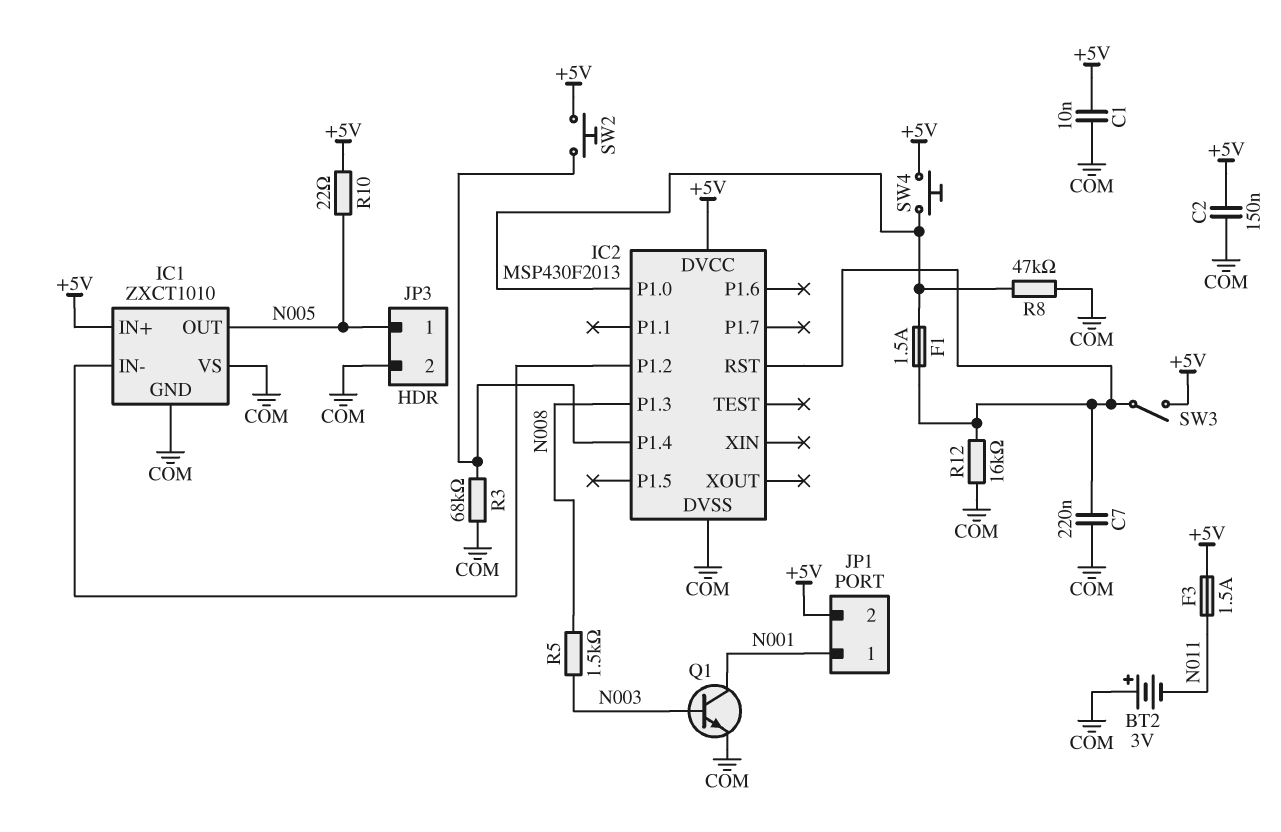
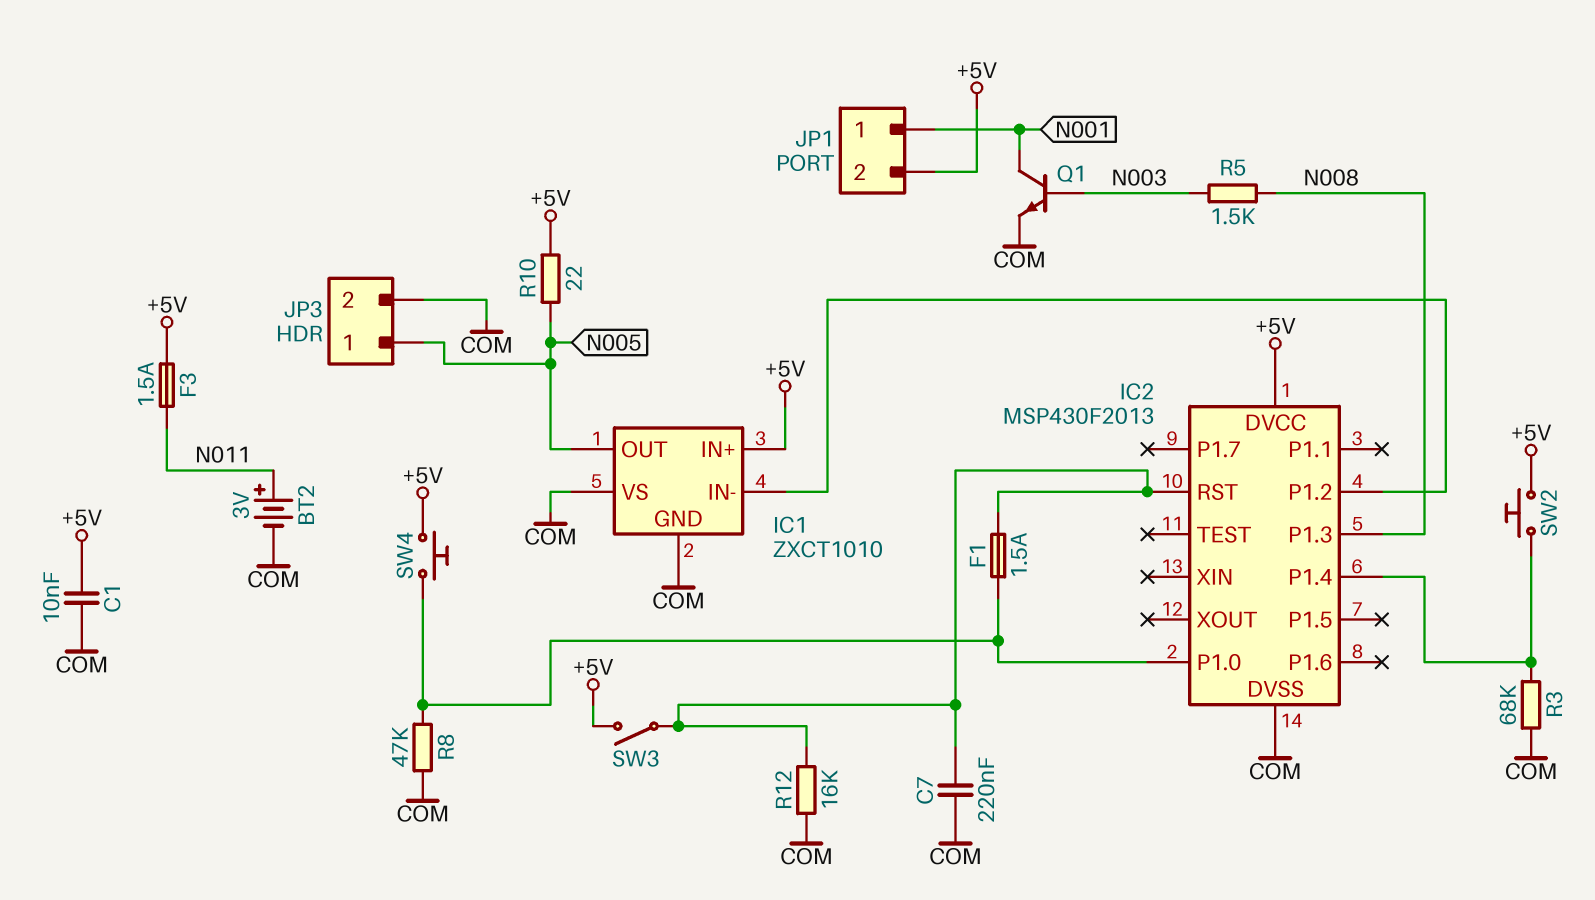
BT2: 3V (plus COM, minus N011) -> 3V (plus N011, minus COM)
C2: 150nF (+5V, COM) -> none

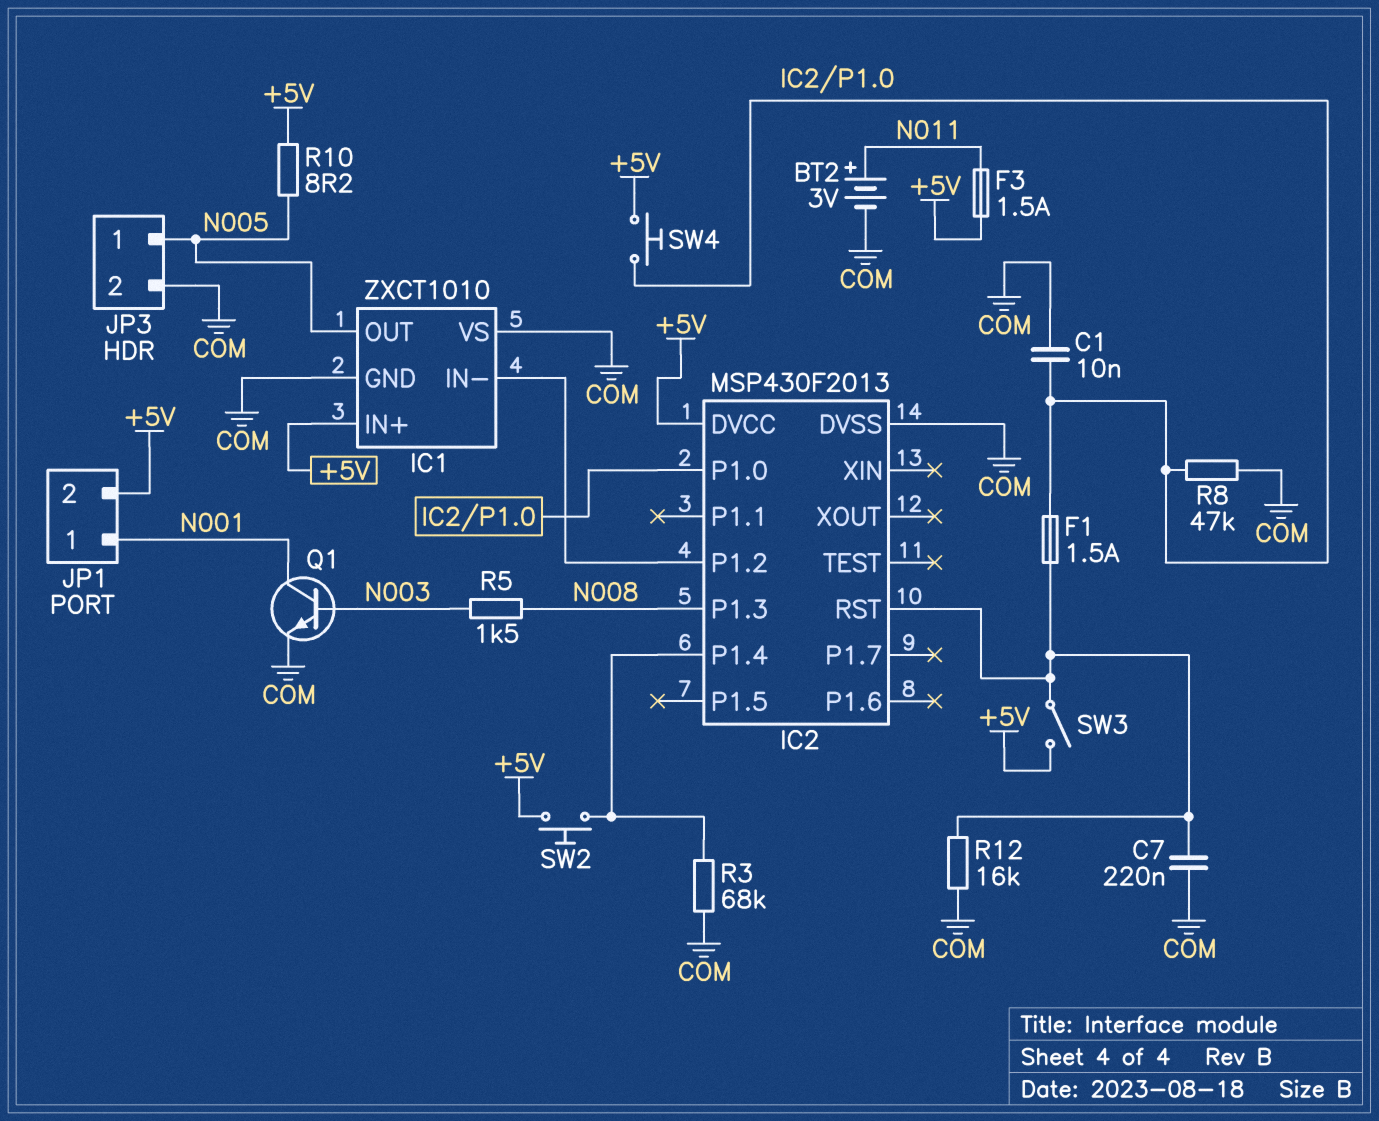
C1: 10nF (+5V, COM) -> 10nF (COM, IC2/P1.0)
R10: 22 (+5V, N005) -> 8.2 (+5V, N005)

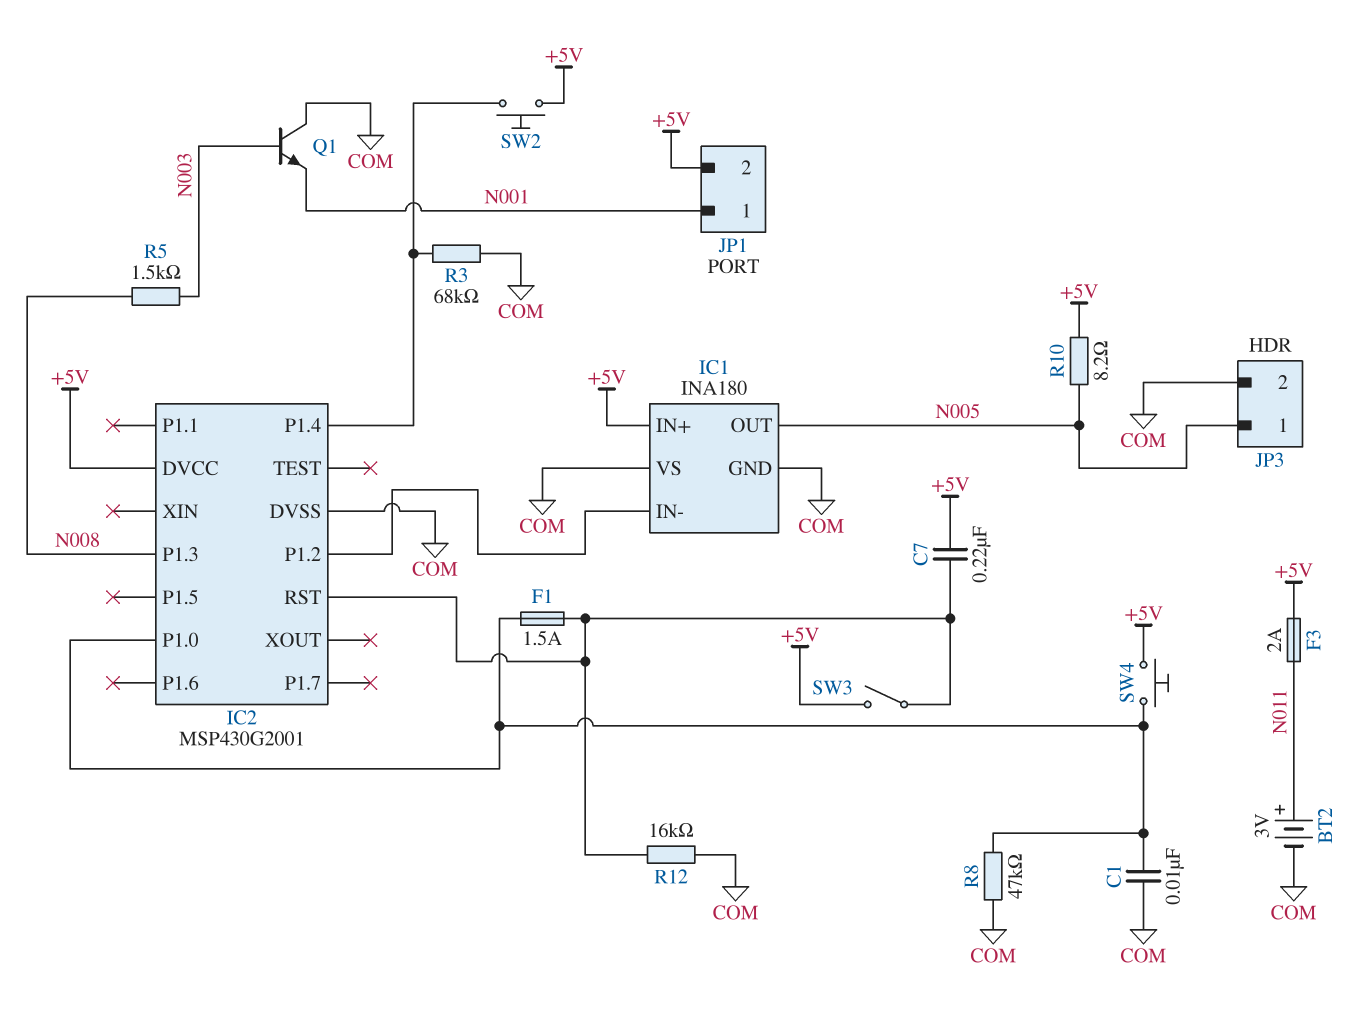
C7: 220nF (COM, IC2/RST) -> 220nF (+5V, IC2/RST)
F3: 1.5A (+5V, N011) -> 2A (+5V, N011)
IC1: ZXCT1010 -> INA180
IC2: MSP430F2013 -> MSP430G2001
Q1: NPN (B N003, C N001, E COM) -> NPN (B N003, C COM, E N001)

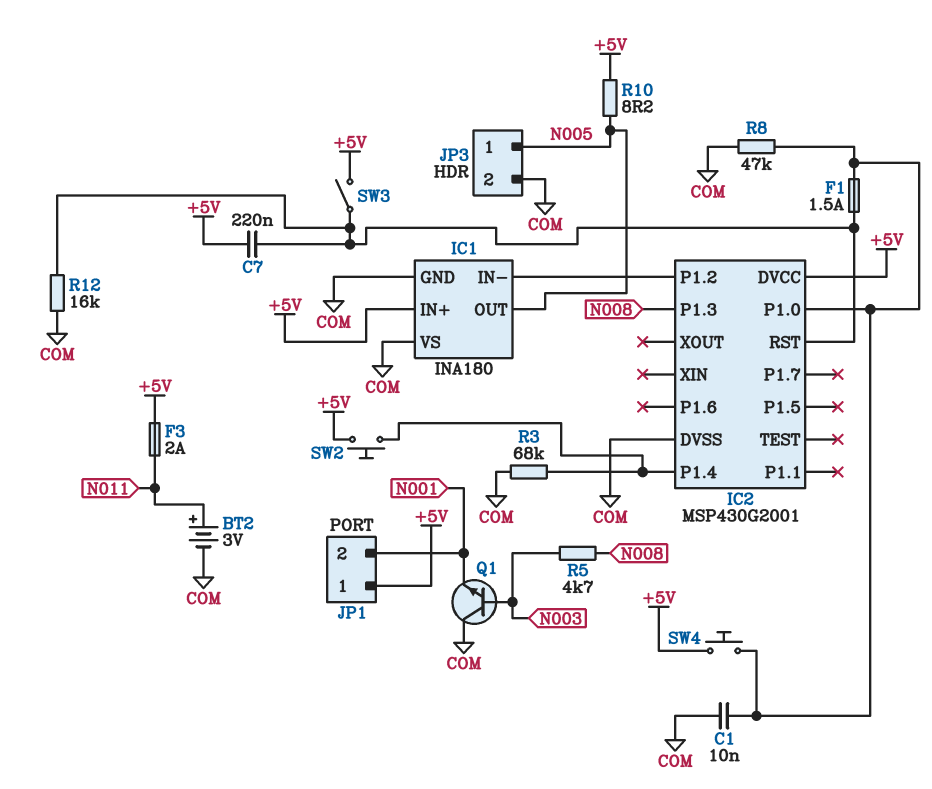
JP1 pin 1: N001 -> +5V
JP1 pin 2: +5V -> N001
R5: 1.5k (N003, N008) -> 4.7k (N003, N008)

